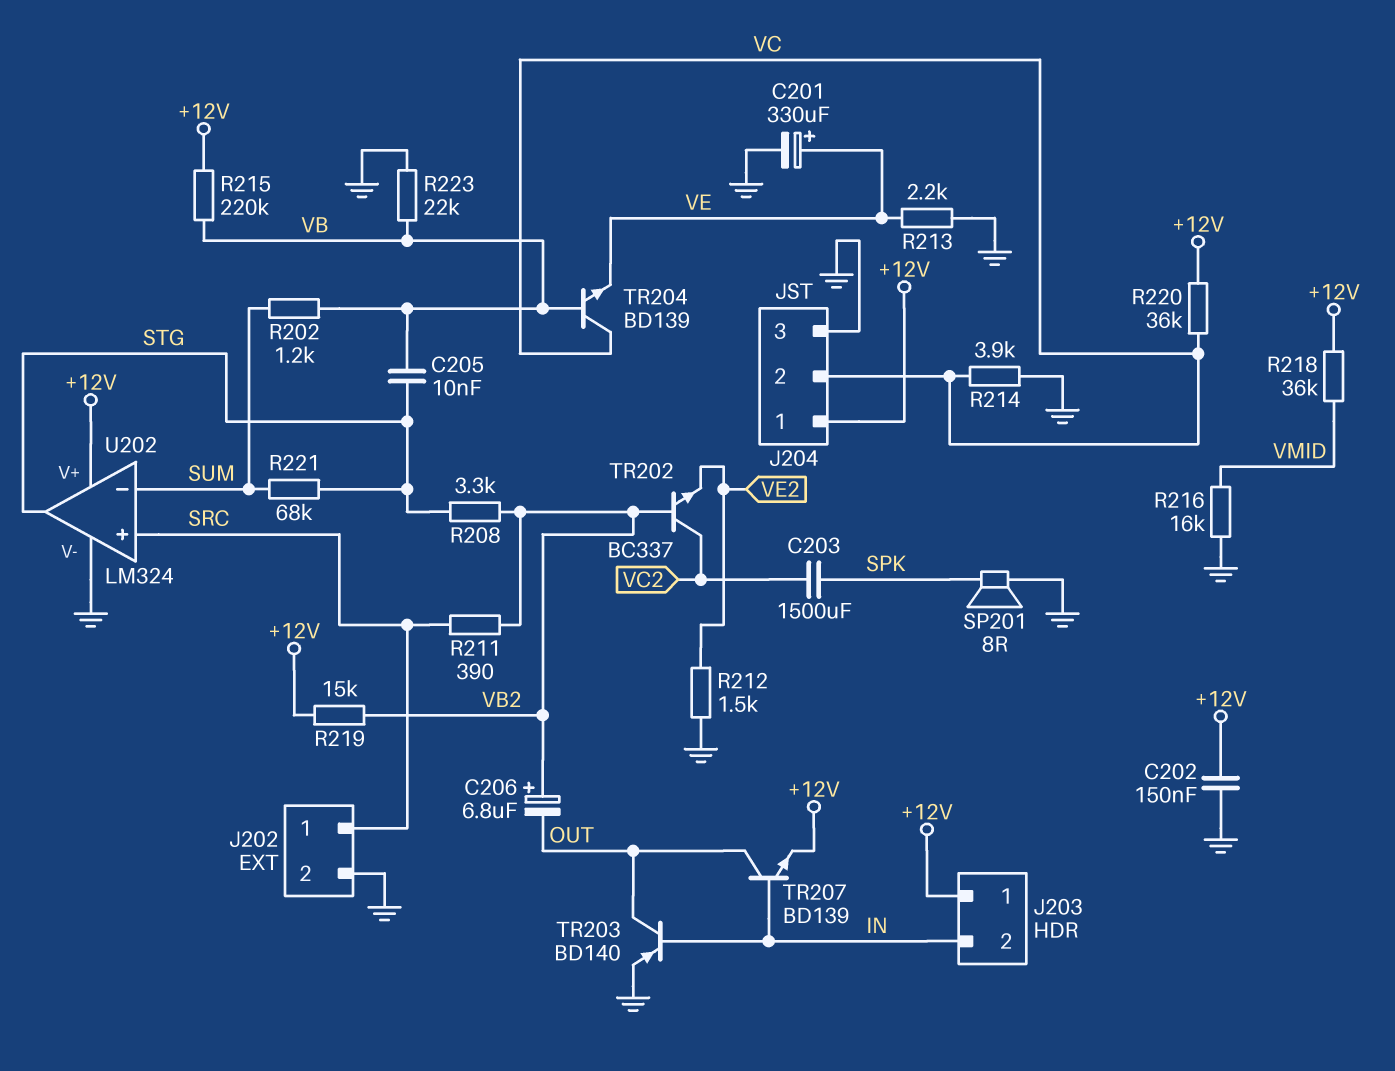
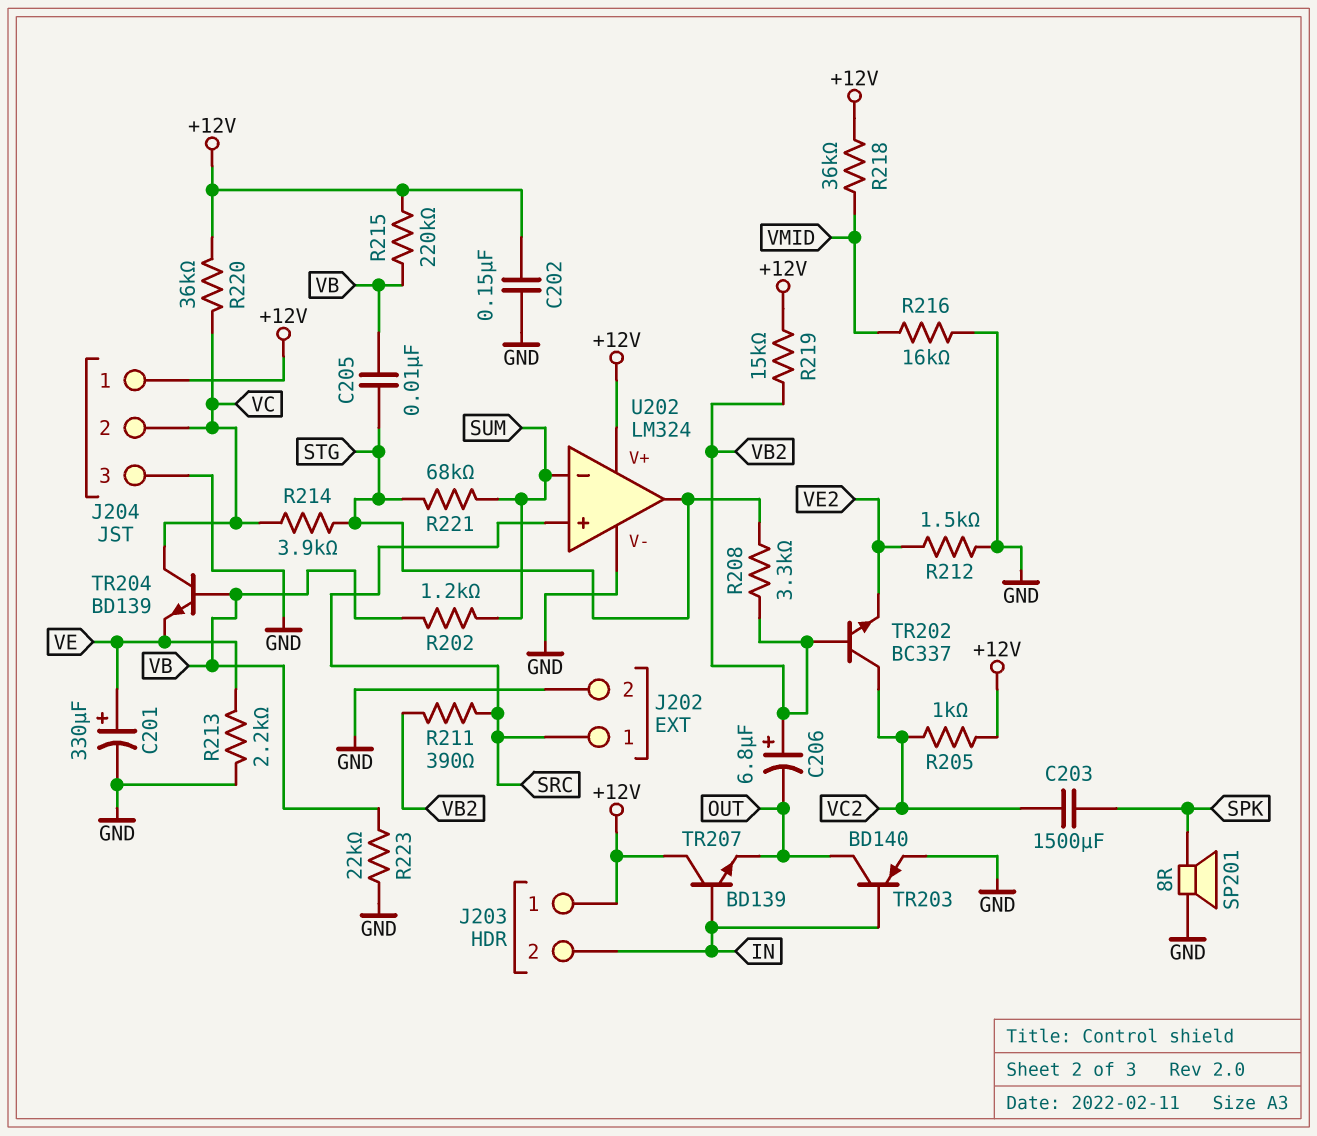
R205: none -> 1k (+12V, VC2)
R214: 3.9k (GND, VC) -> 3.9k (STG, VC)
TR207: NPN BD139 (B IN, C OUT, E +12V) -> NPN BD139 (B IN, C +12V, E OUT)

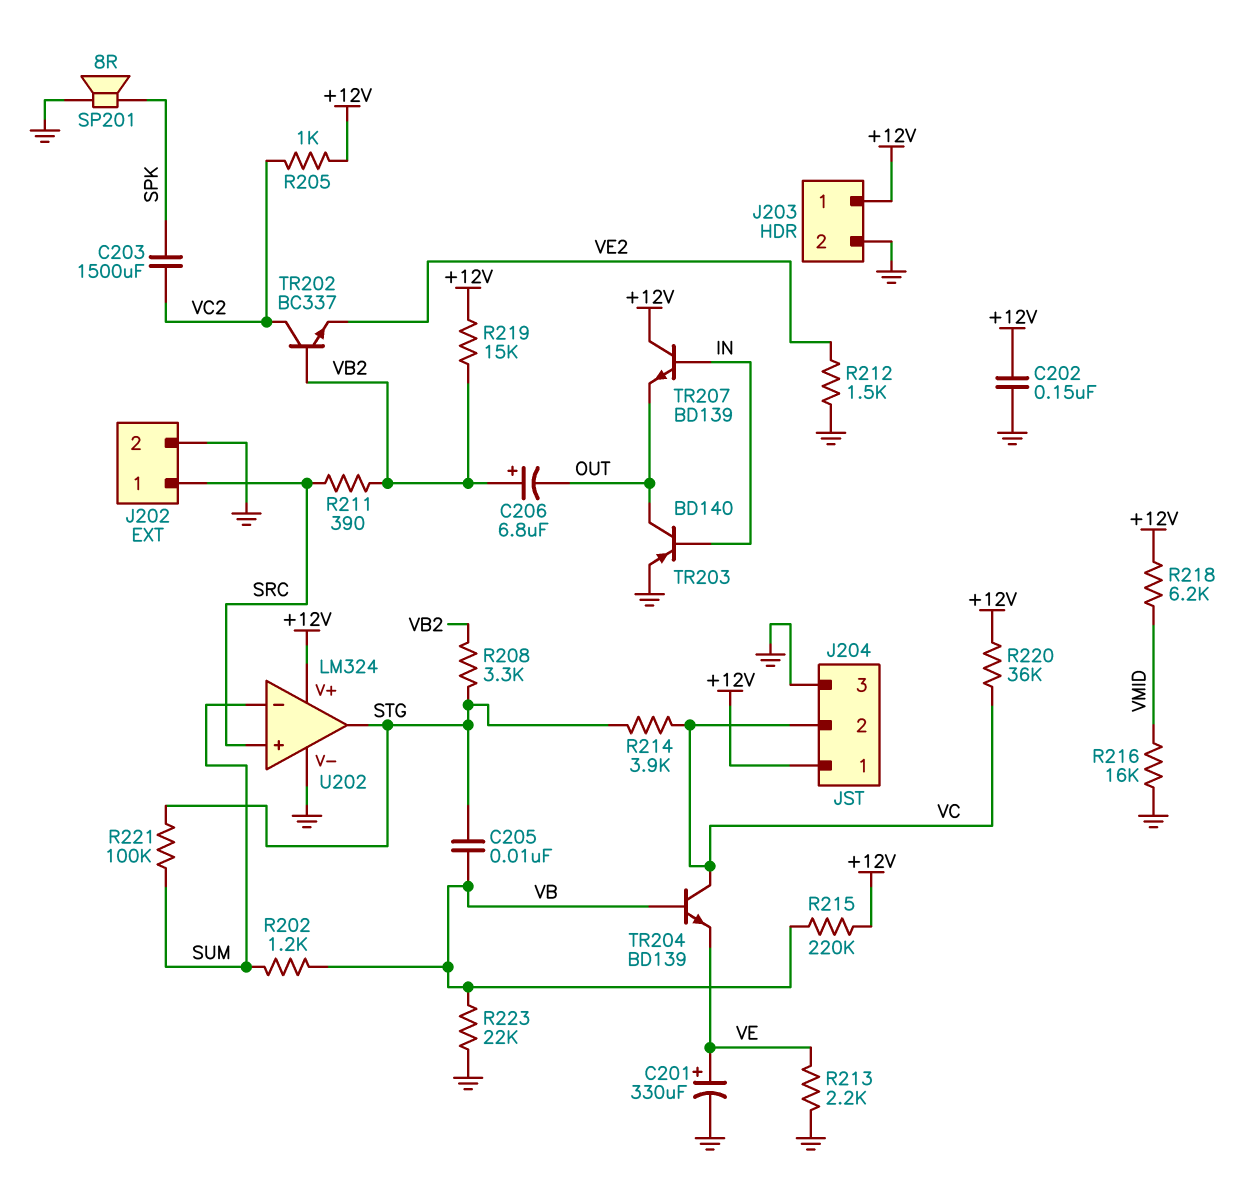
J203 pin 2: IN -> GND
R218: 36k (+12V, VMID) -> 6.2k (+12V, VMID)
R221: 68k (STG, SUM) -> 100k (STG, SUM)

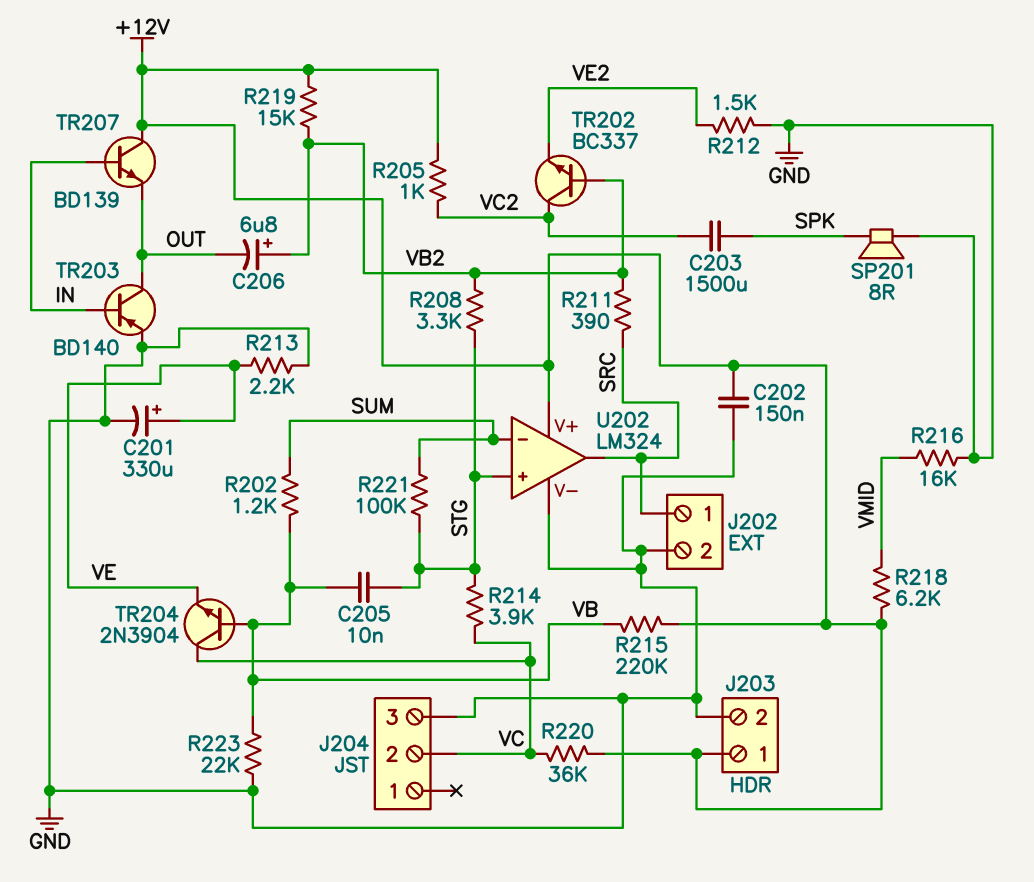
J204 pin 1: +12V -> none
TR204: NPN BD139 (B VB, C VC, E VE) -> NPN 2N3904 (B VB, C VC, E VE)
U202 pin in+: SRC -> STG
U202 pin out: STG -> SRC

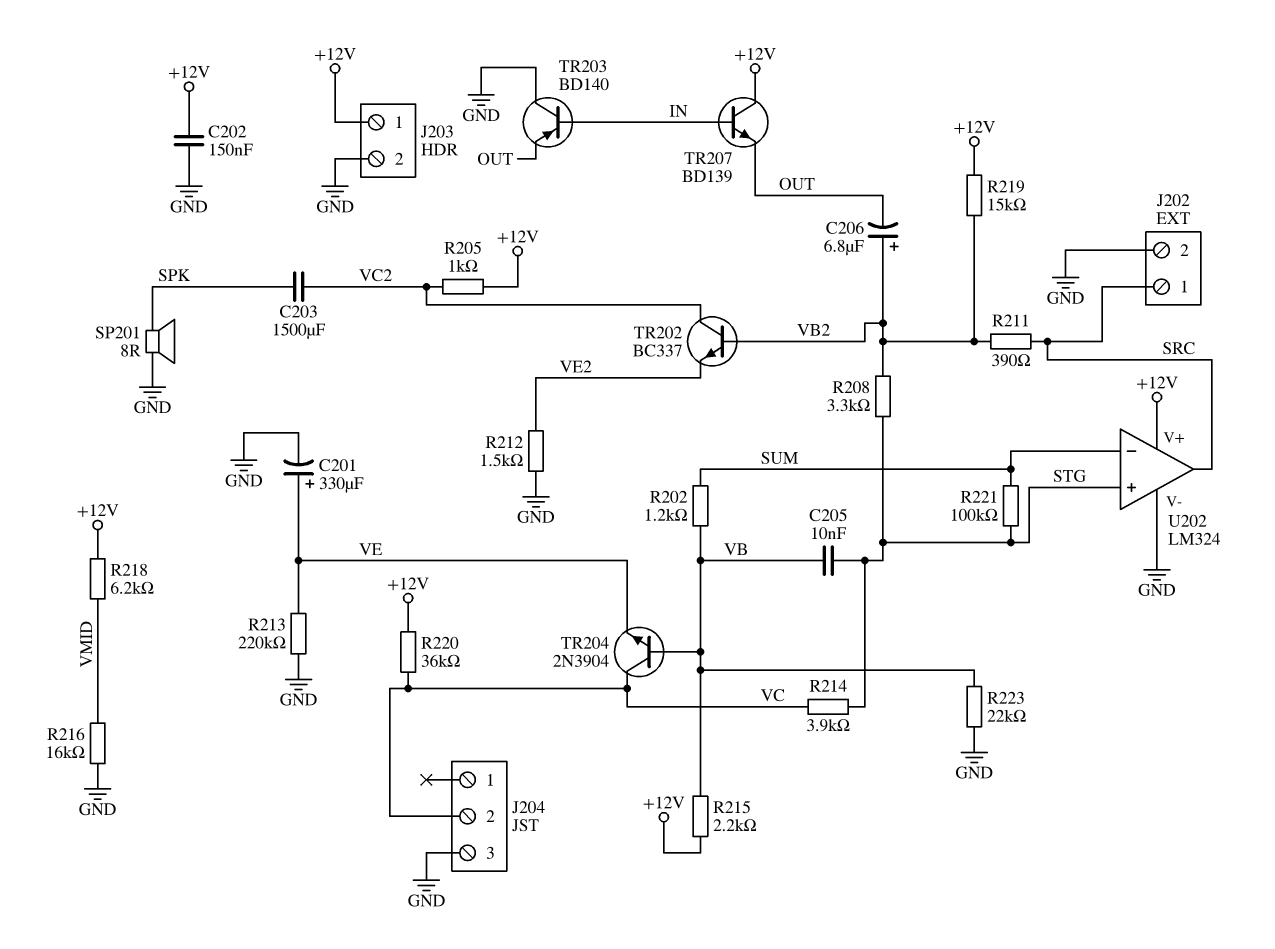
R213: 2.2k (GND, VE) -> 220k (GND, VE)
R215: 220k (+12V, VB) -> 2.2k (+12V, VB)
TR203: PNP BD140 (B IN, C OUT, E GND) -> PNP BD140 (B IN, C GND, E OUT)

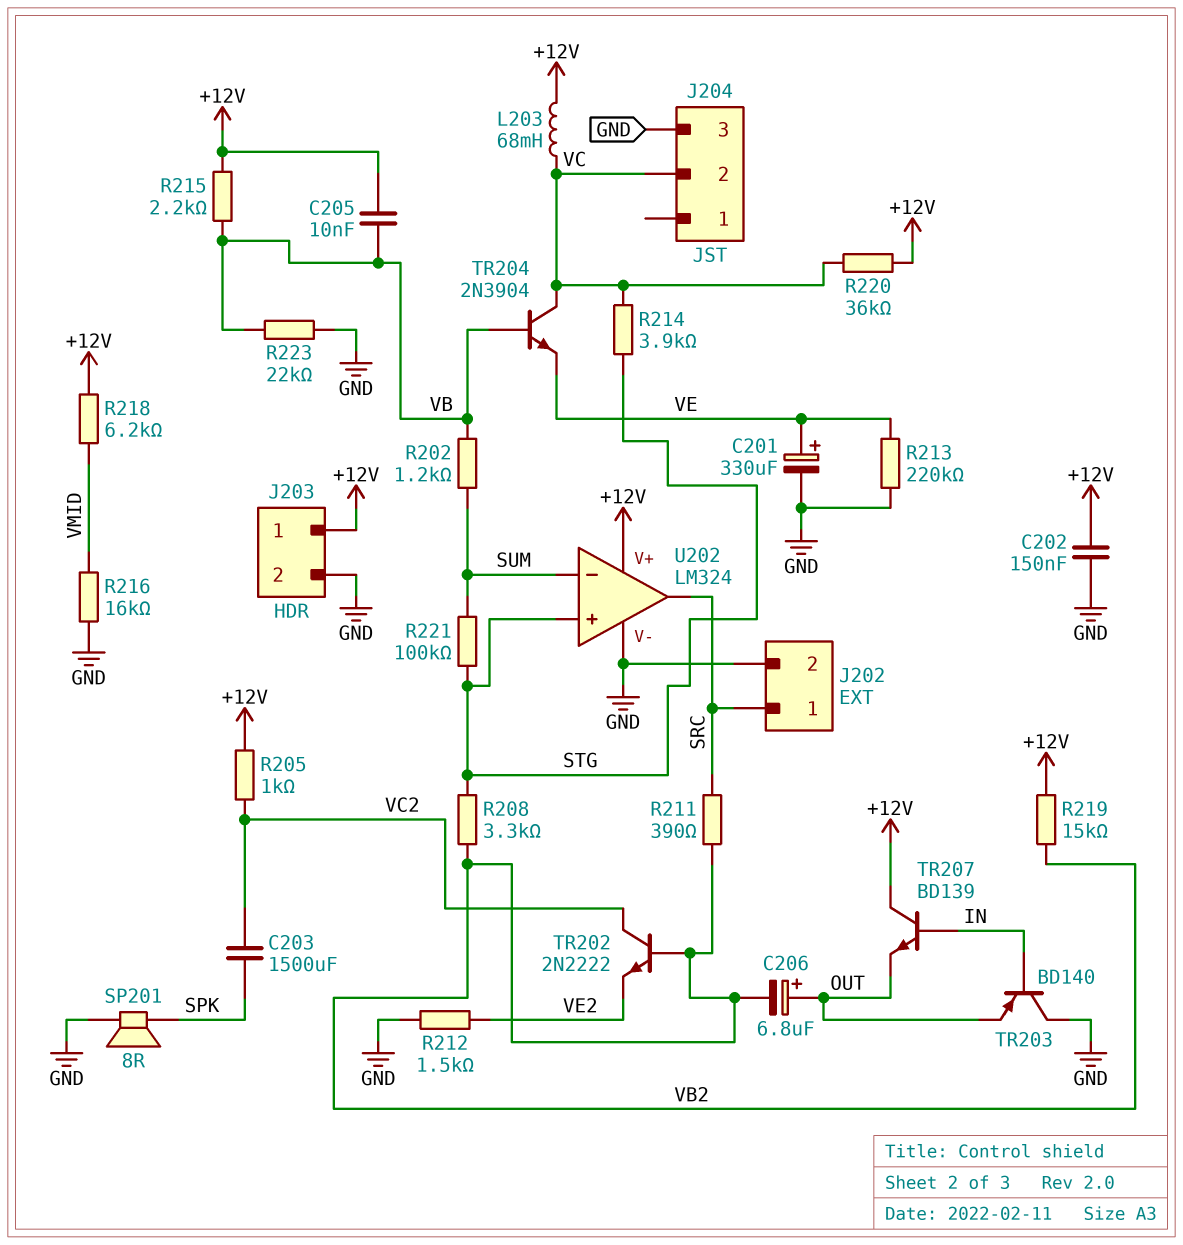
C205: 10nF (STG, VB) -> 10nF (+12V, VB)
C206: 6.8uF (plus VB2, minus OUT) -> 6.8uF (plus OUT, minus VB2)
L203: none -> 68mH (+12V, VC)
TR202: NPN BC337 (B VB2, C VC2, E VE2) -> NPN 2N2222 (B VB2, C VC2, E VE2)

